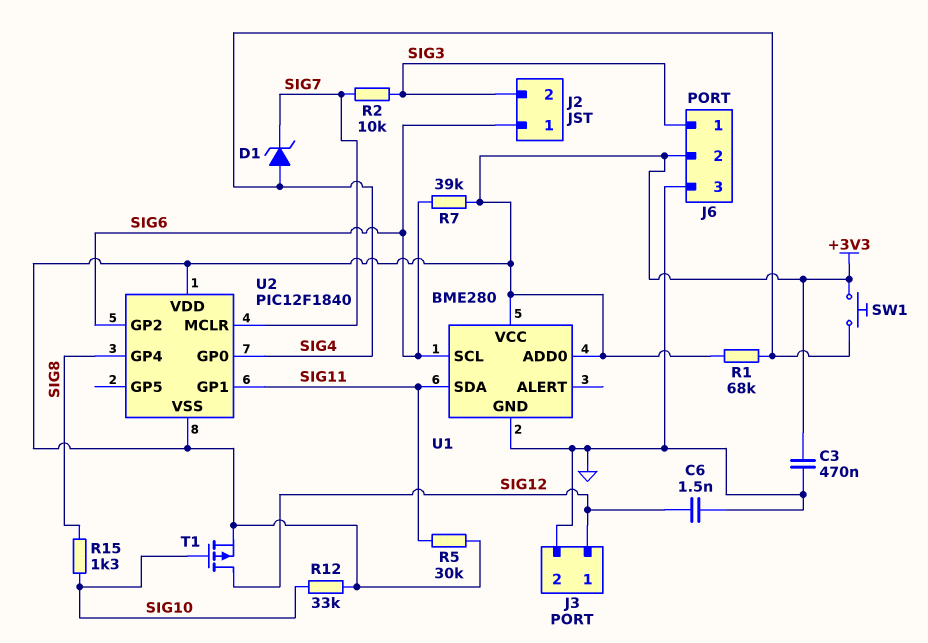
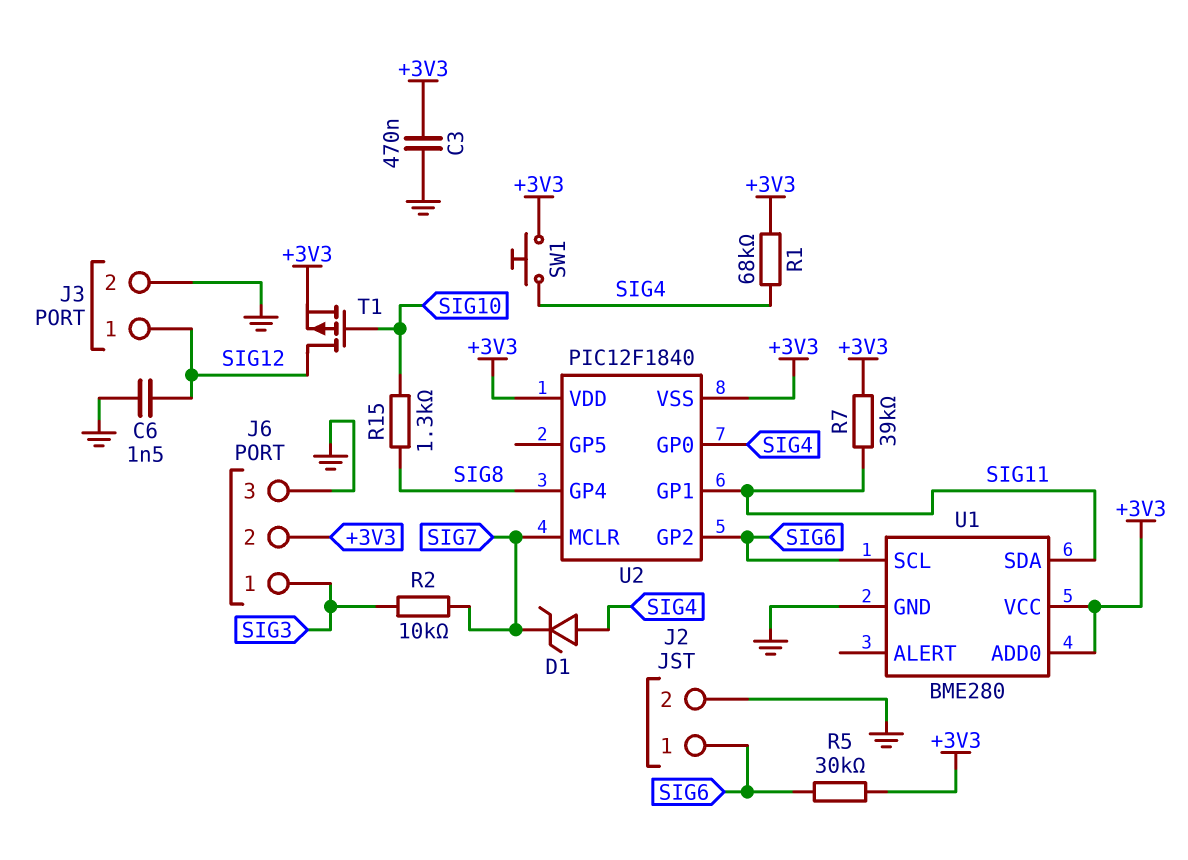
J2 pin 2: SIG3 -> GND
R5: 30k (+3V3, SIG11) -> 30k (+3V3, SIG6)
R7: 39k (+3V3, SIG6) -> 39k (+3V3, SIG11)
R12: 33k (+3V3, SIG10) -> none

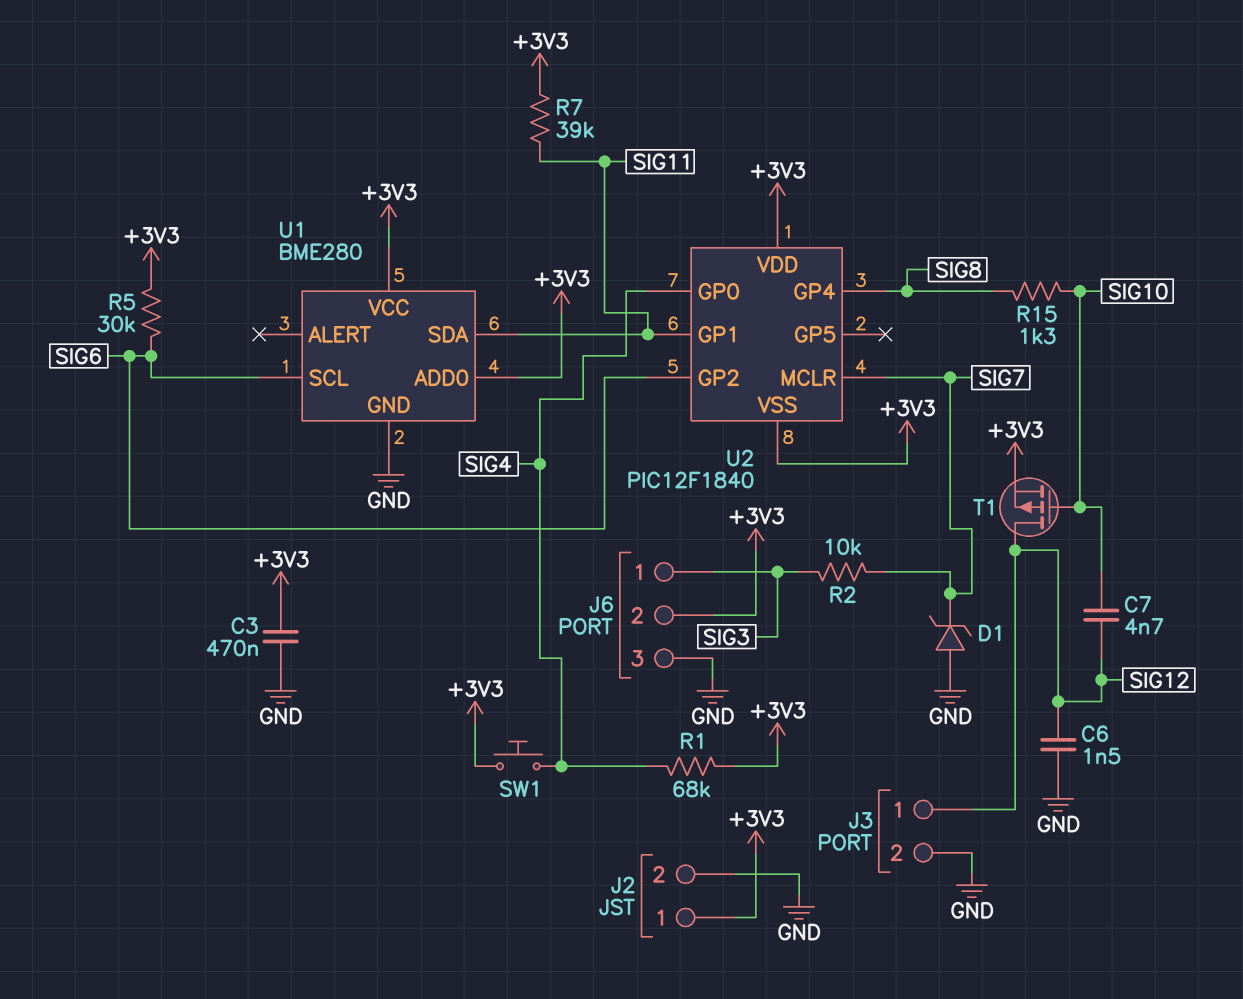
C7: none -> 4.7nF (SIG10, SIG12)
D1: zener (A SIG4, K SIG7) -> zener (A GND, K SIG7)
J2 pin 1: SIG6 -> +3V3

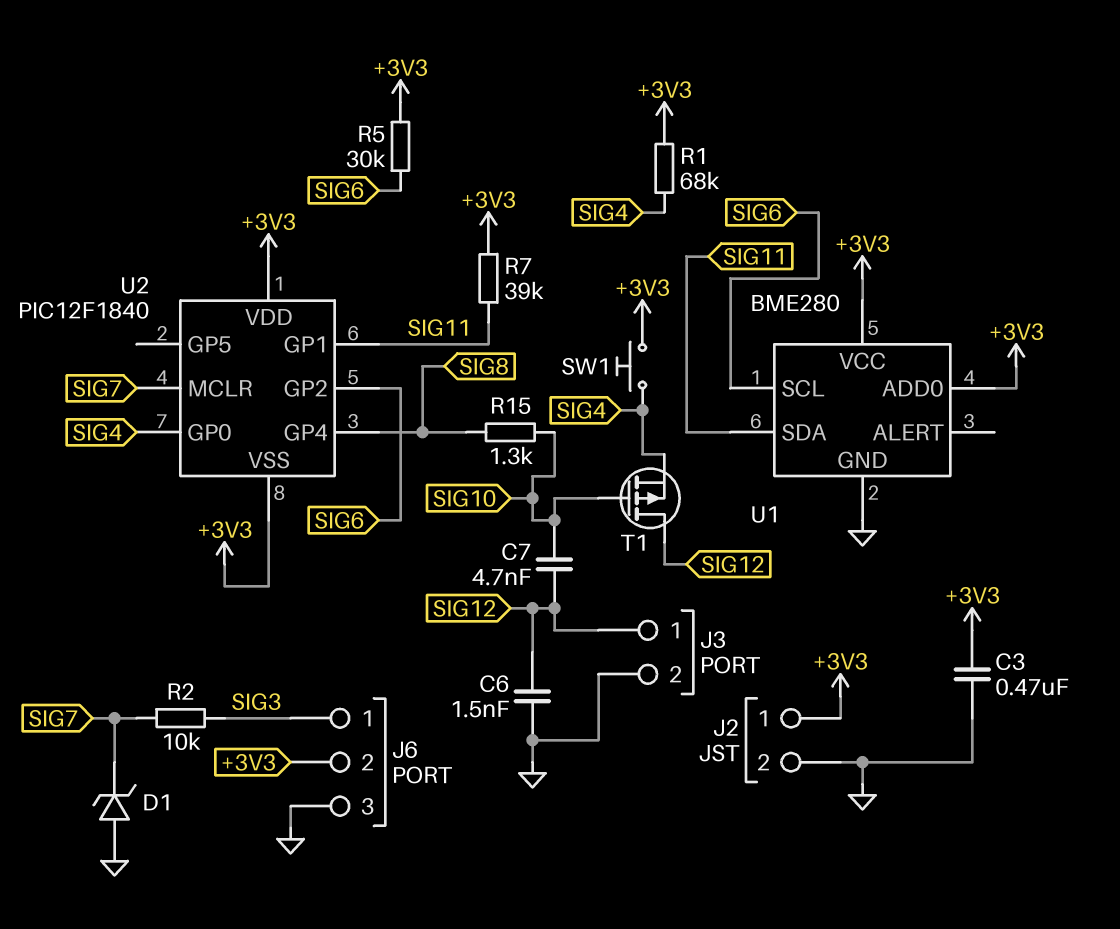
T1: PMOS (G SIG10, D SIG12, S +3V3) -> PMOS (G SIG10, D SIG12, S SIG4)

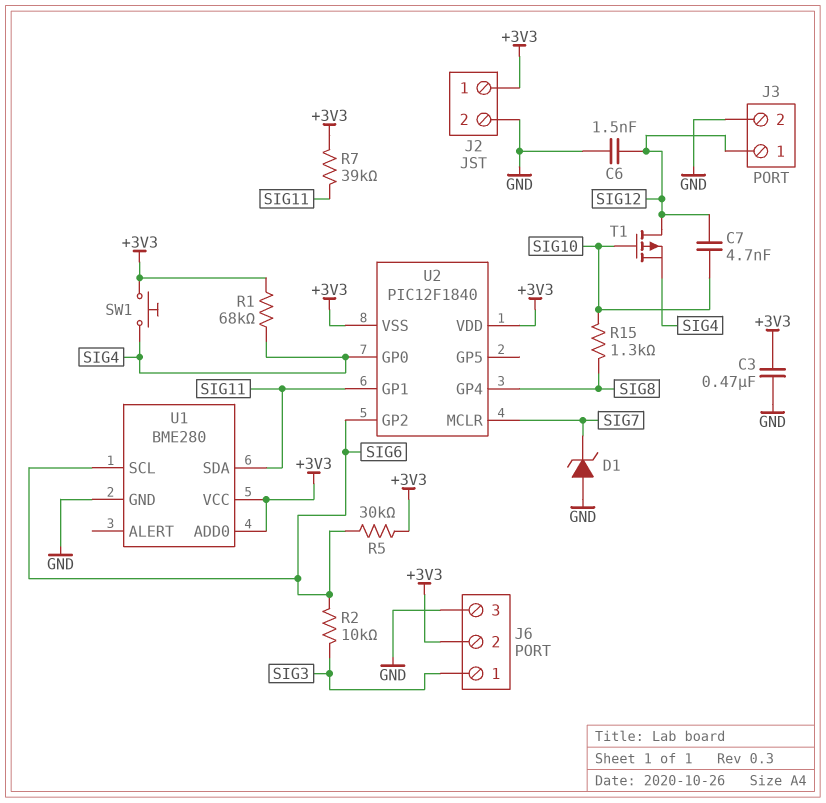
R2: 10k (SIG3, SIG7) -> 10k (SIG3, SIG6)

